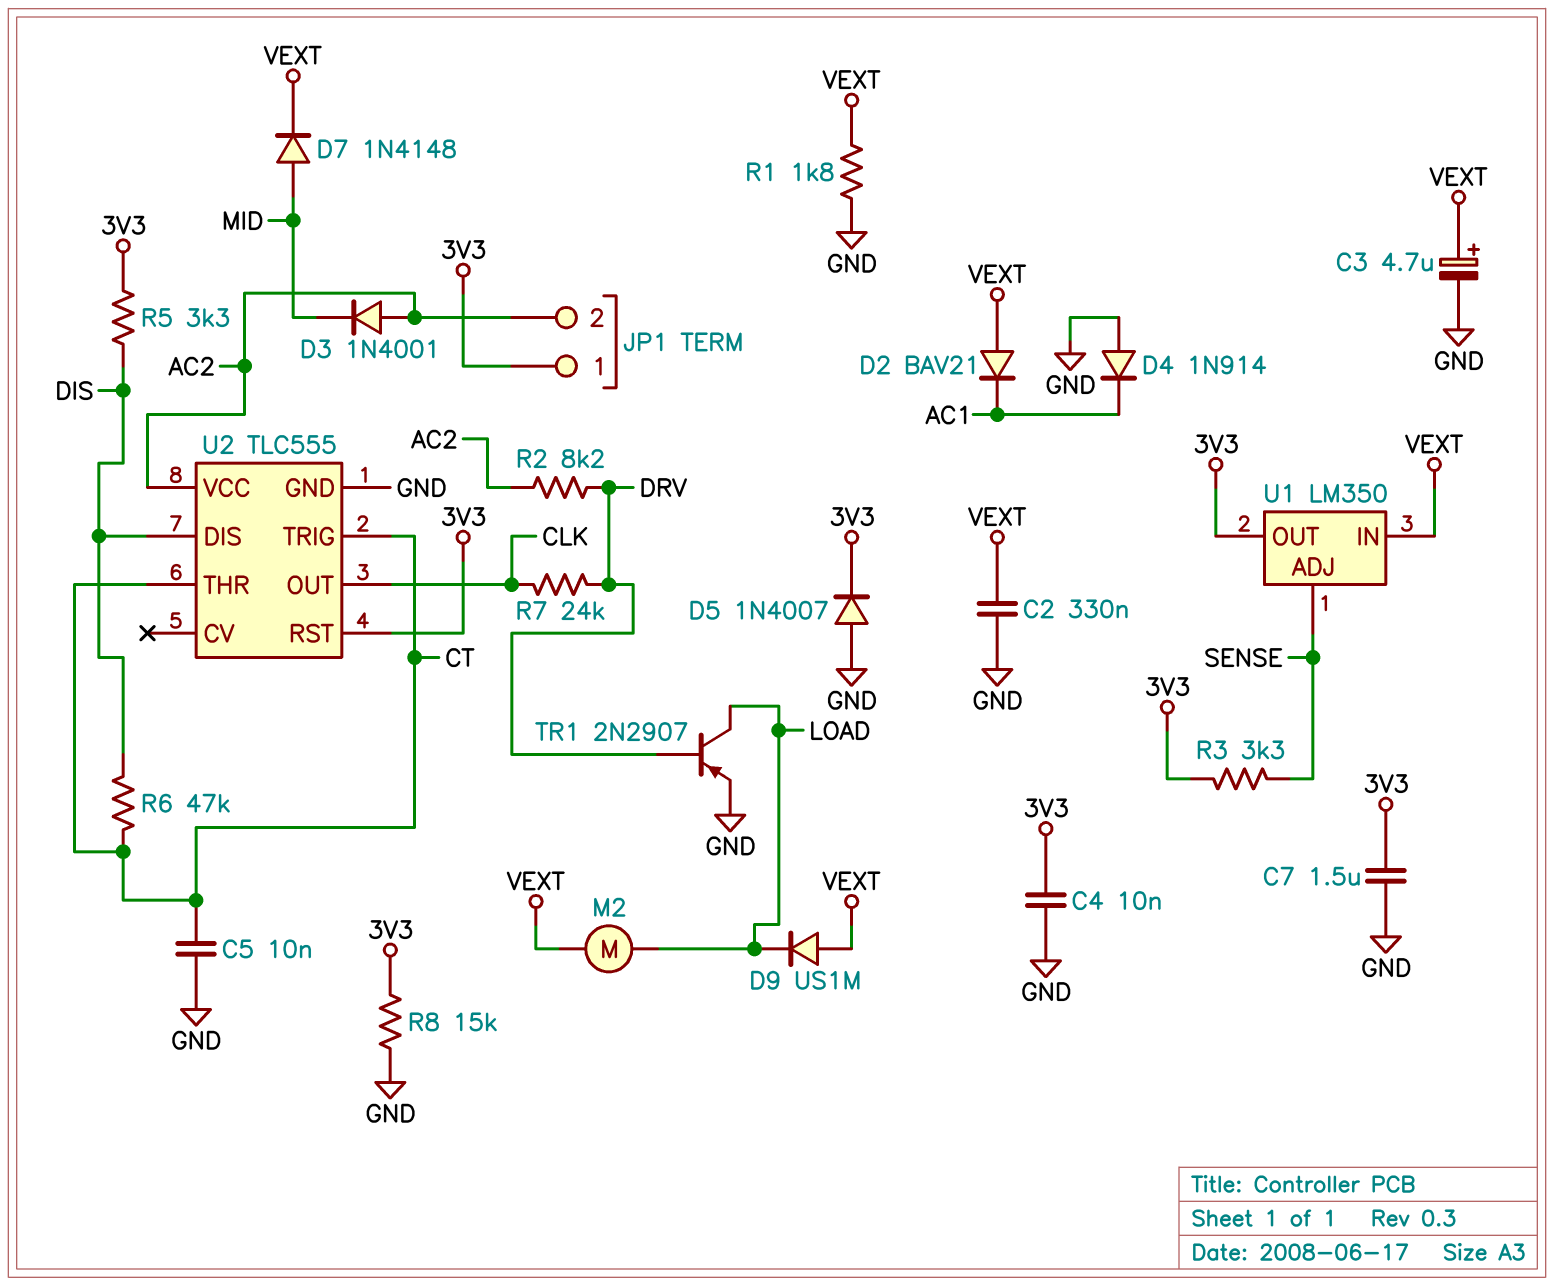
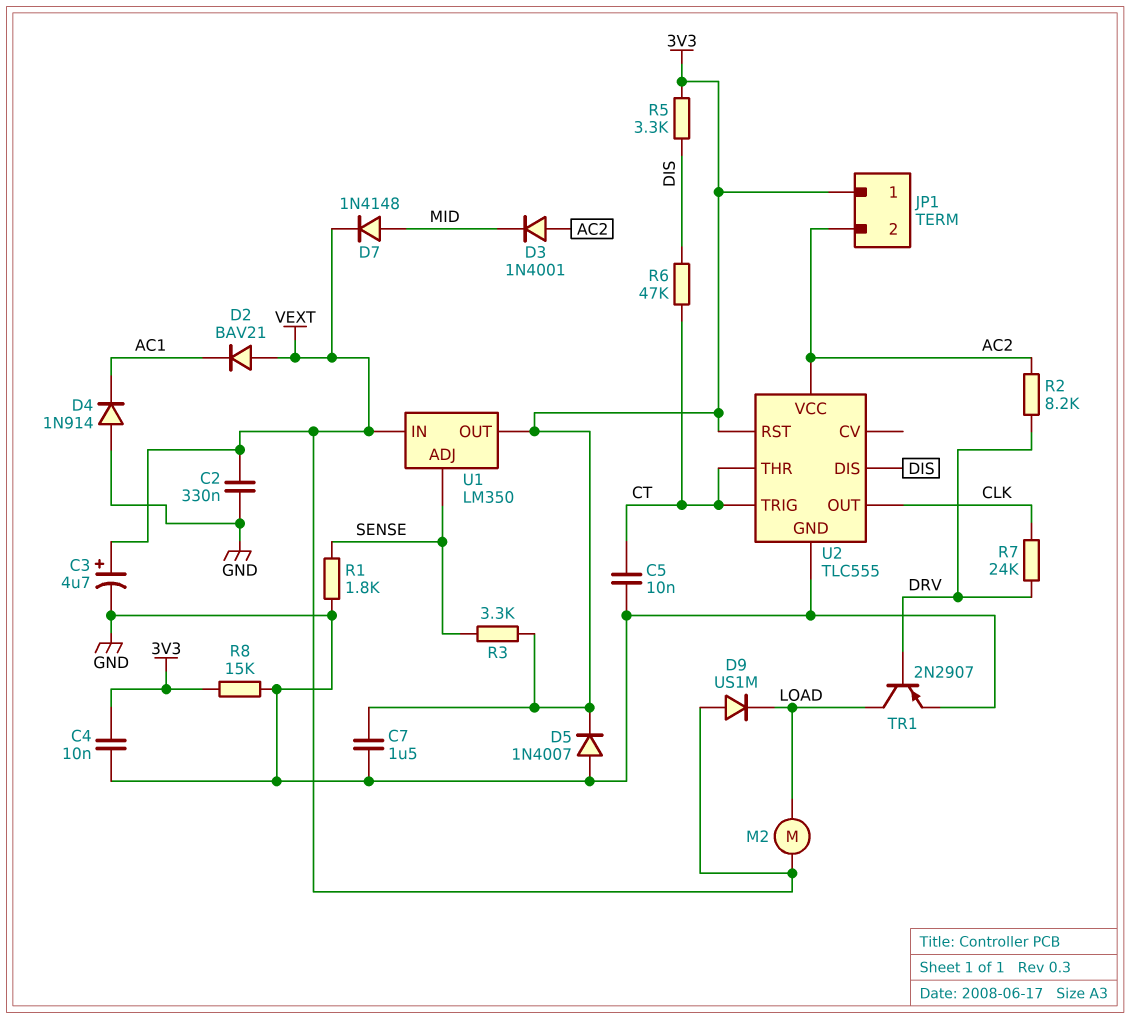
R1: 1.8k (GND, VEXT) -> 1.8k (GND, SENSE)

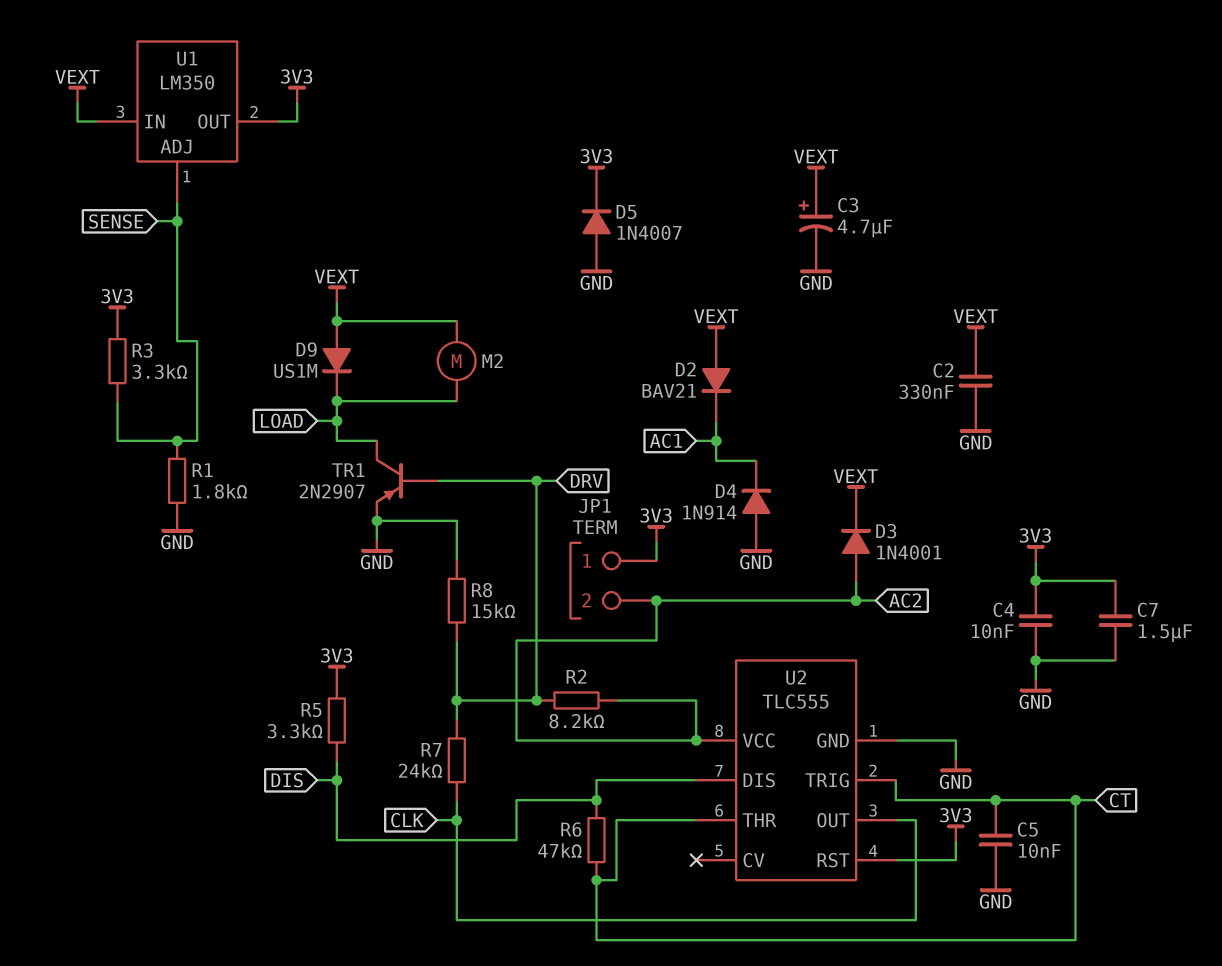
D3: diode 1N4001 (A AC2, K MID) -> diode 1N4001 (A AC2, K VEXT)
D7: diode 1N4148 (A MID, K VEXT) -> none
R8: 15k (3V3, GND) -> 15k (DRV, GND)

